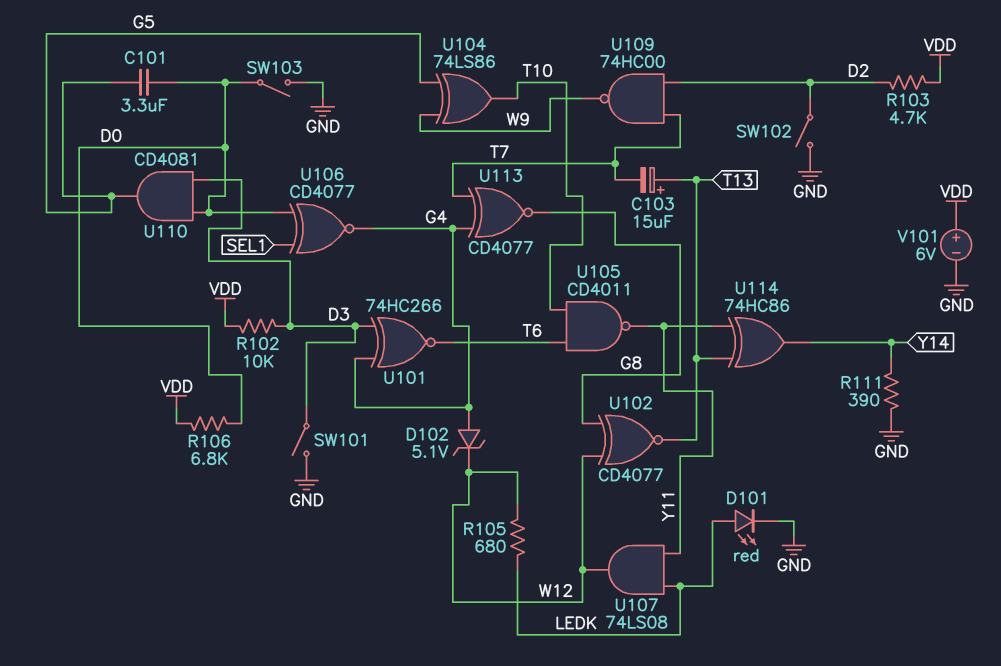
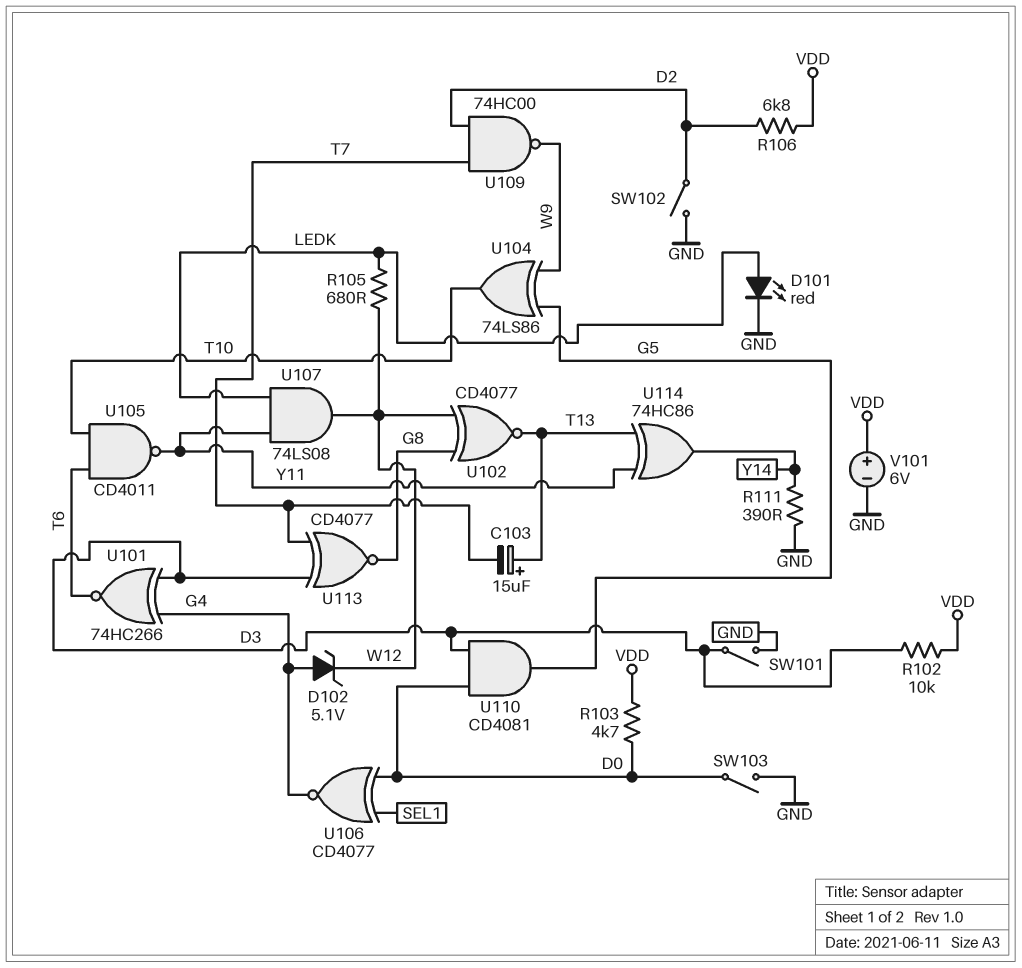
C101: 3.3uF (D0, G5) -> none
R103: 4.7k (D2, VDD) -> 4.7k (D0, VDD)
R106: 6.8k (D0, VDD) -> 6.8k (D2, VDD)
U113: XNOR CD4077 (in G4, in T7, out G8) -> XNOR CD4077 (in D3, in T7, out G8)

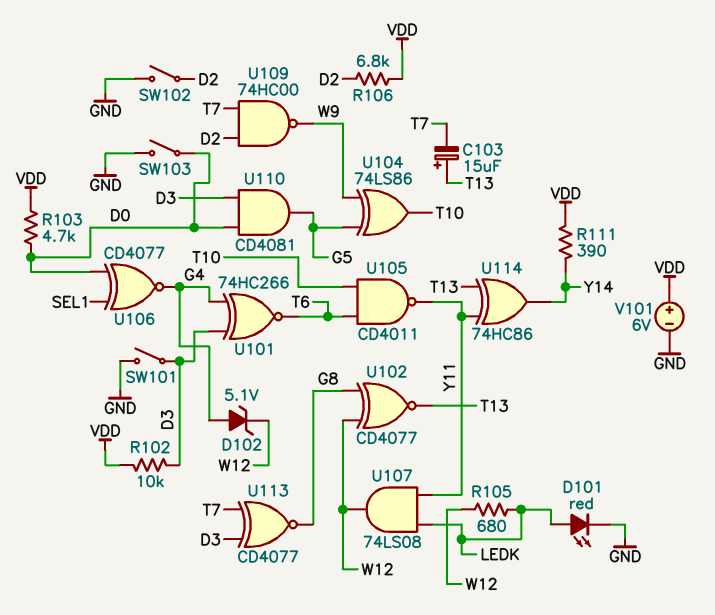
R111: 390 (GND, Y14) -> 390 (VDD, Y14)

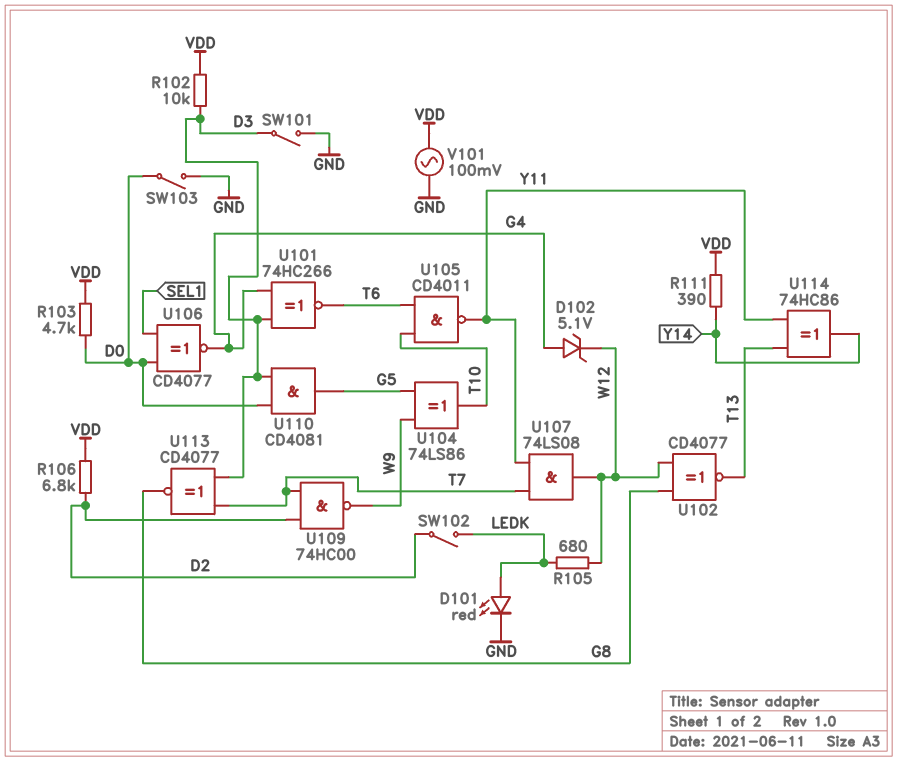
C103: 15uF (plus T13, minus T7) -> none
SW102: switch (D2, GND) -> switch (D2, LEDK)
U107: AND 74LS08 (in LEDK, in Y11, out W12) -> AND 74LS08 (in T7, in Y11, out W12)
V101: 6V (plus VDD, minus GND) -> AC 100mV (GND, VDD)

